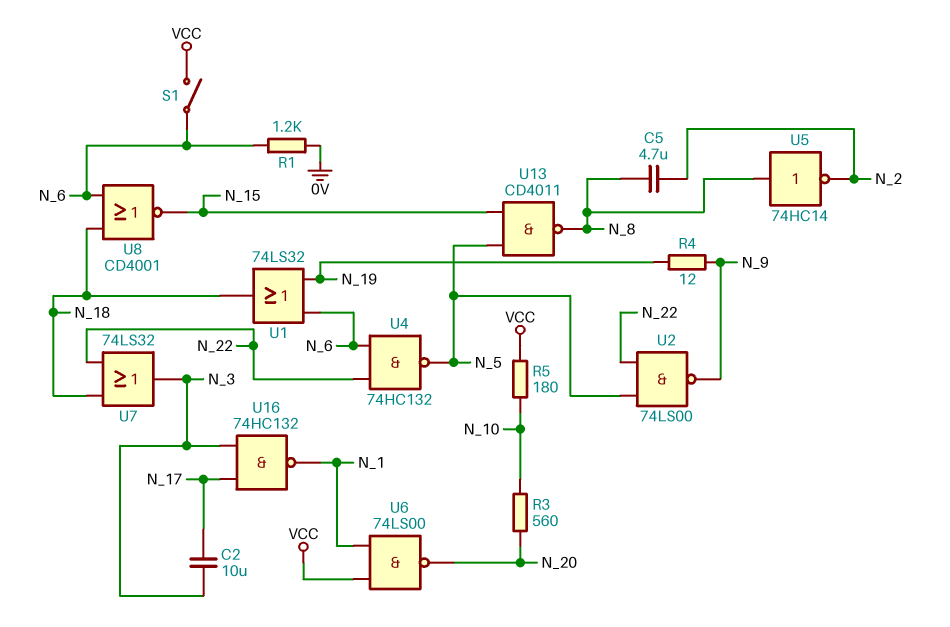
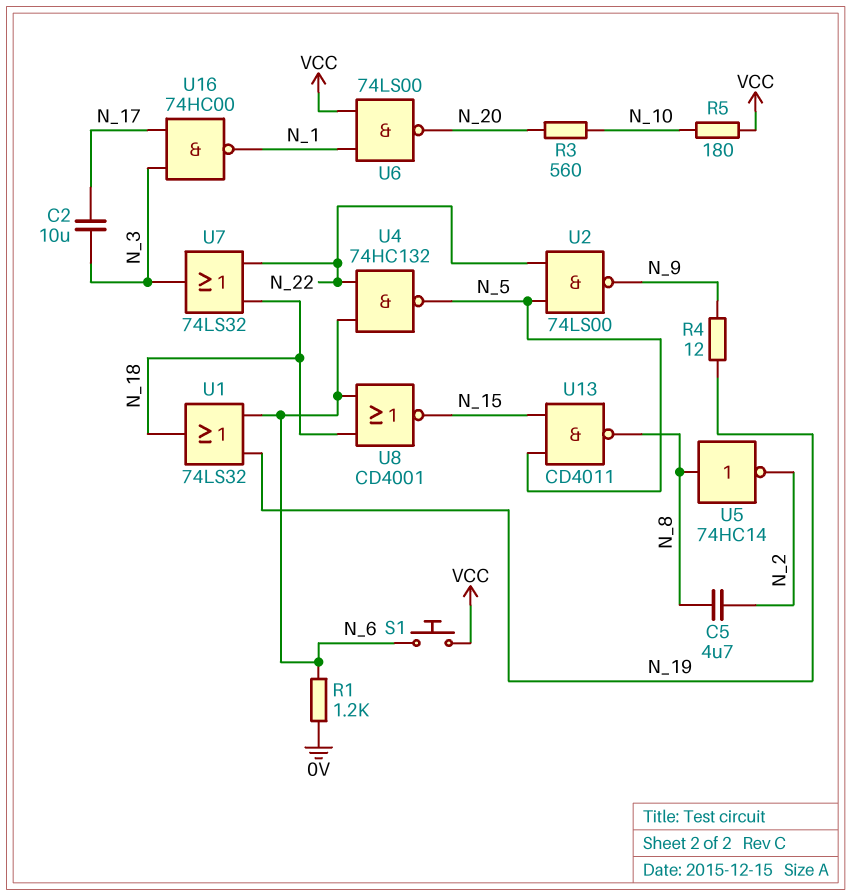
S1: switch (N_6, VCC) -> button (N_6, VCC)
U16: NAND 74HC132 (in N_3, in N_17, out N_1) -> NAND 74HC00 (in N_3, in N_17, out N_1)

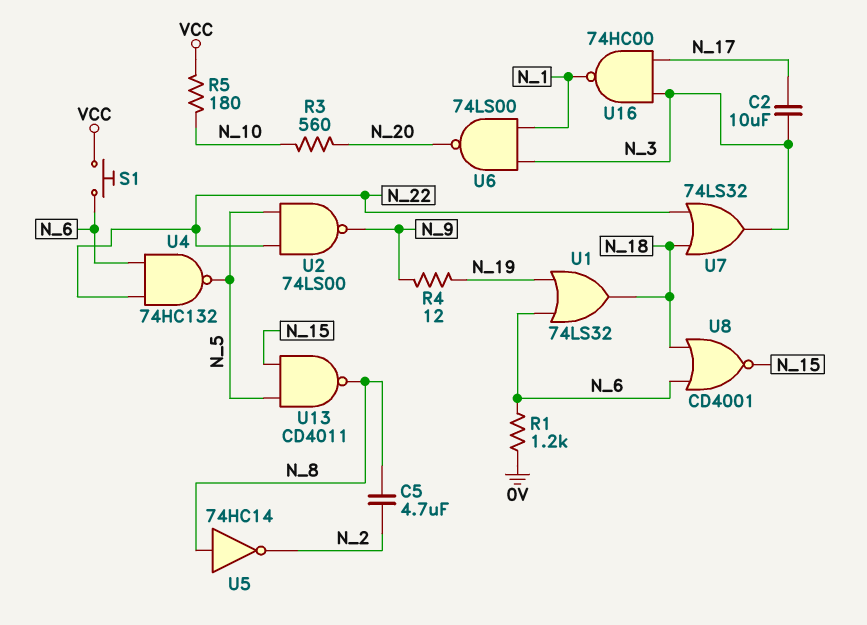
U6: NAND 74LS00 (in N_1, in VCC, out N_20) -> NAND 74LS00 (in N_1, in N_3, out N_20)

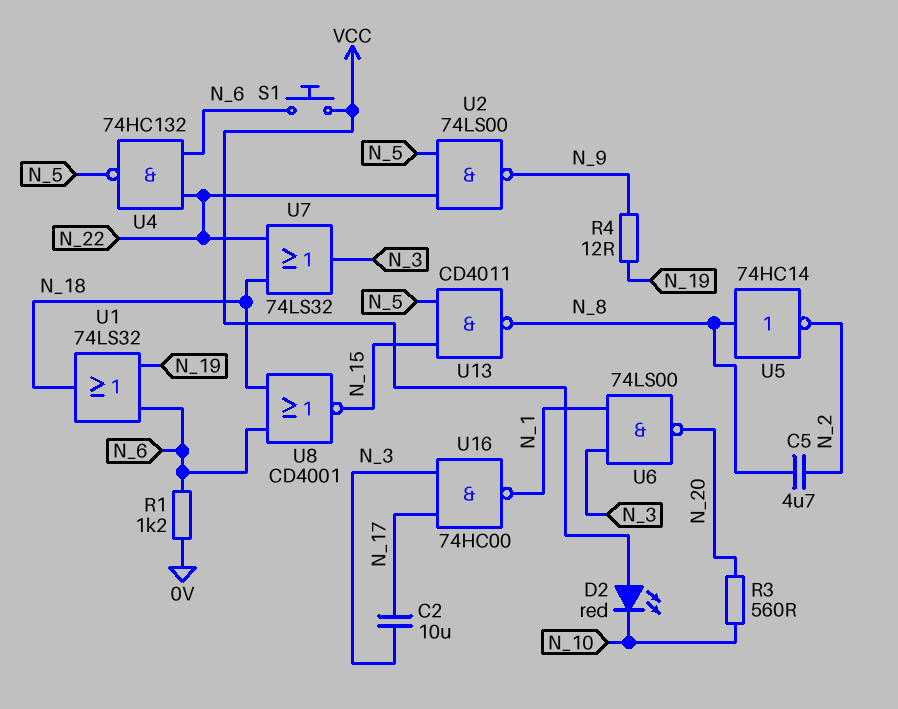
D2: none -> LED red (A VCC, K N_10)
R5: 180 (N_10, VCC) -> none

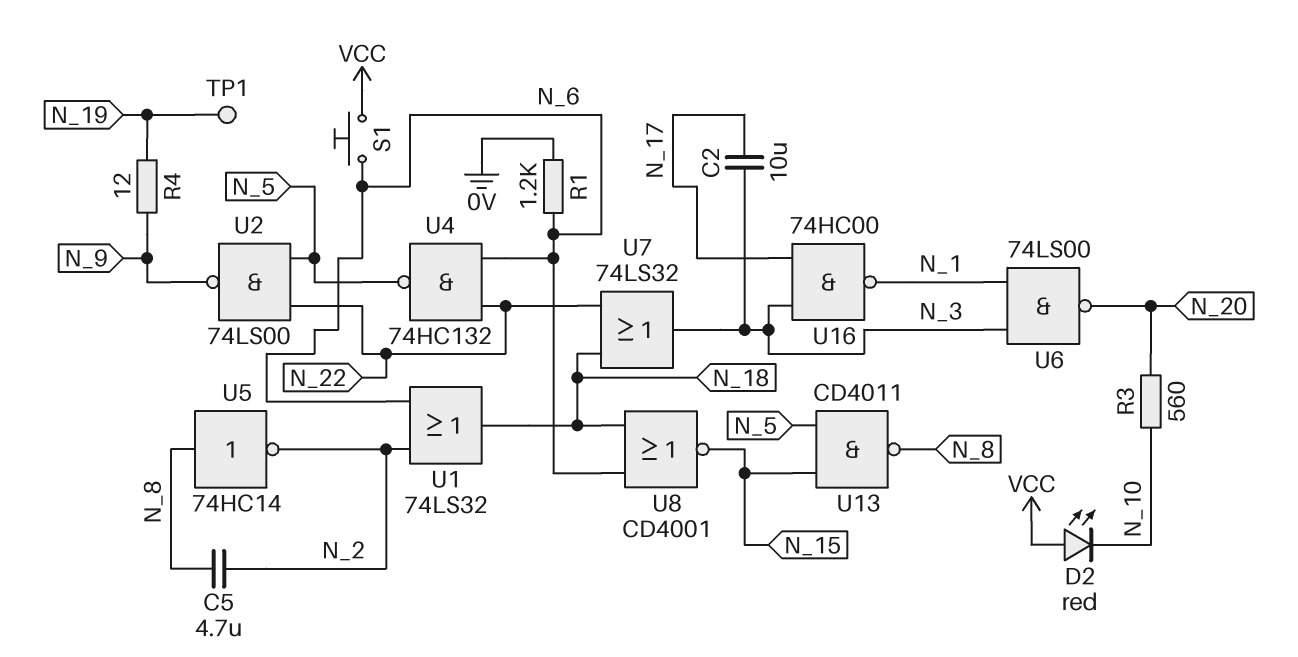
TP1: none -> test point (N_19)
U1: OR 74LS32 (in N_6, in N_19, out N_18) -> OR 74LS32 (in N_2, in N_6, out N_18)

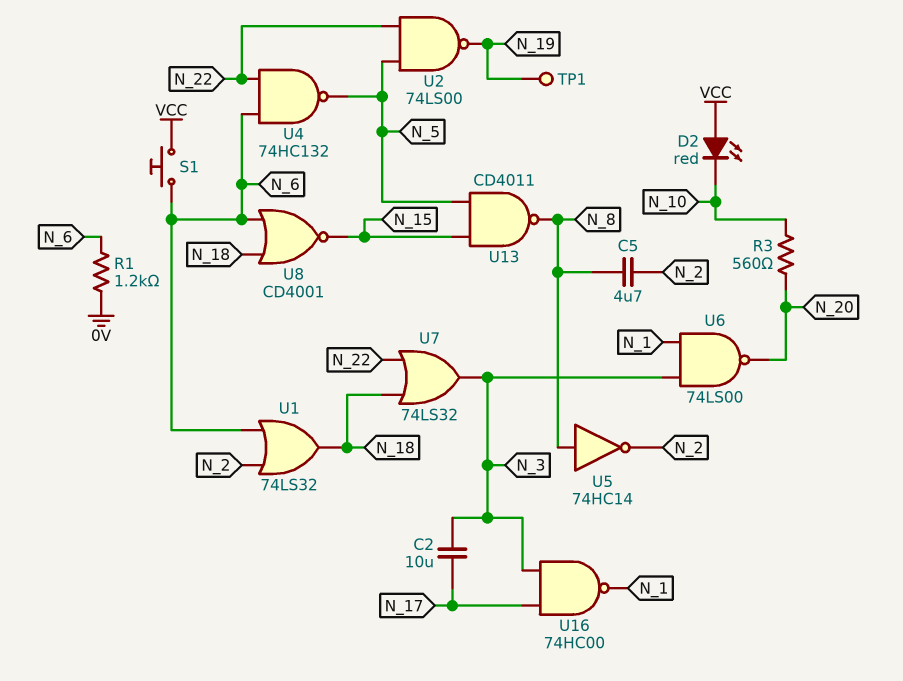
R4: 12 (N_9, N_19) -> none
U2: NAND 74LS00 (in N_5, in N_22, out N_9) -> NAND 74LS00 (in N_5, in N_22, out N_19)

